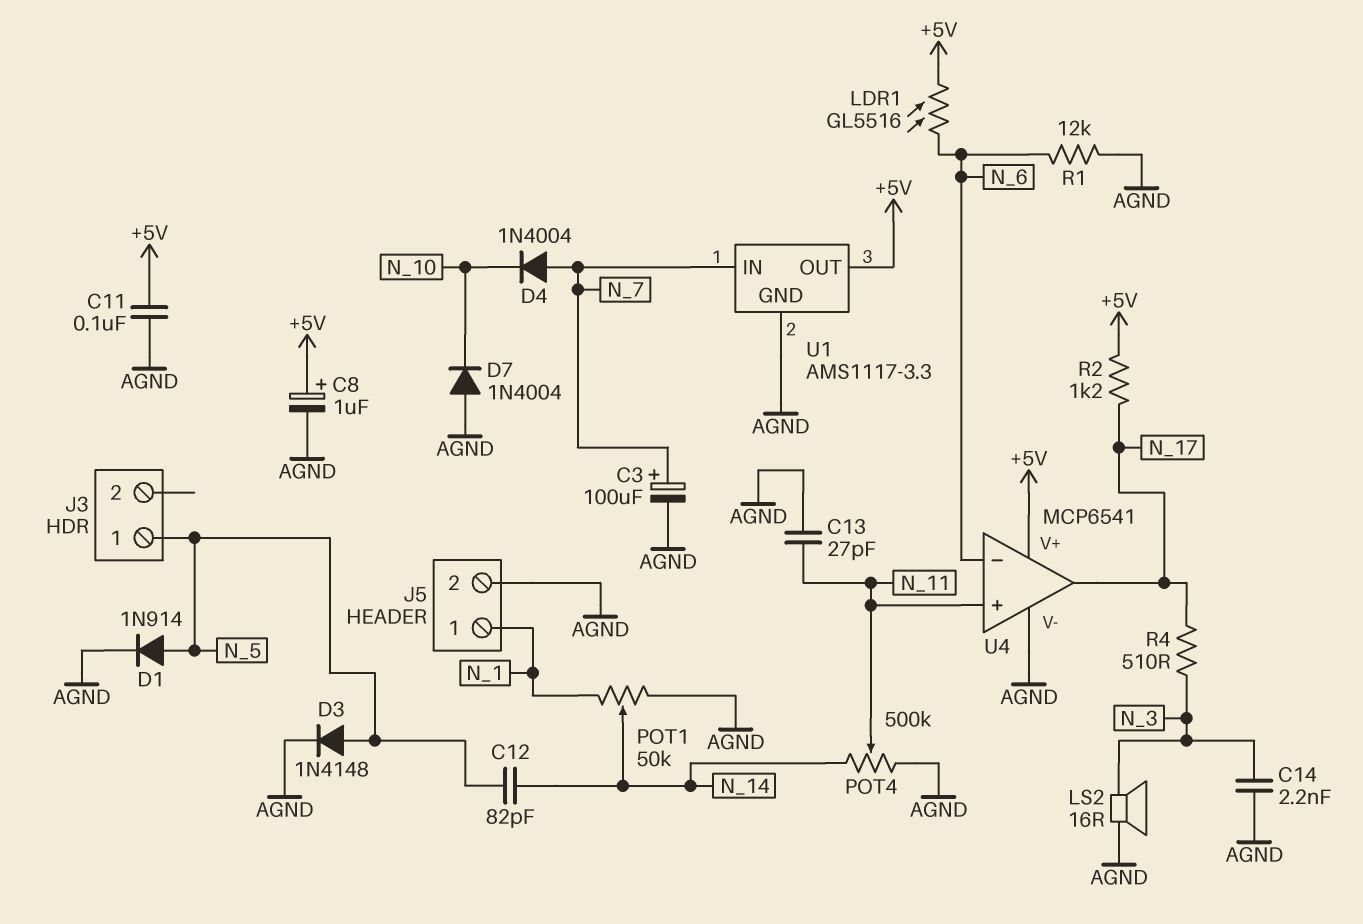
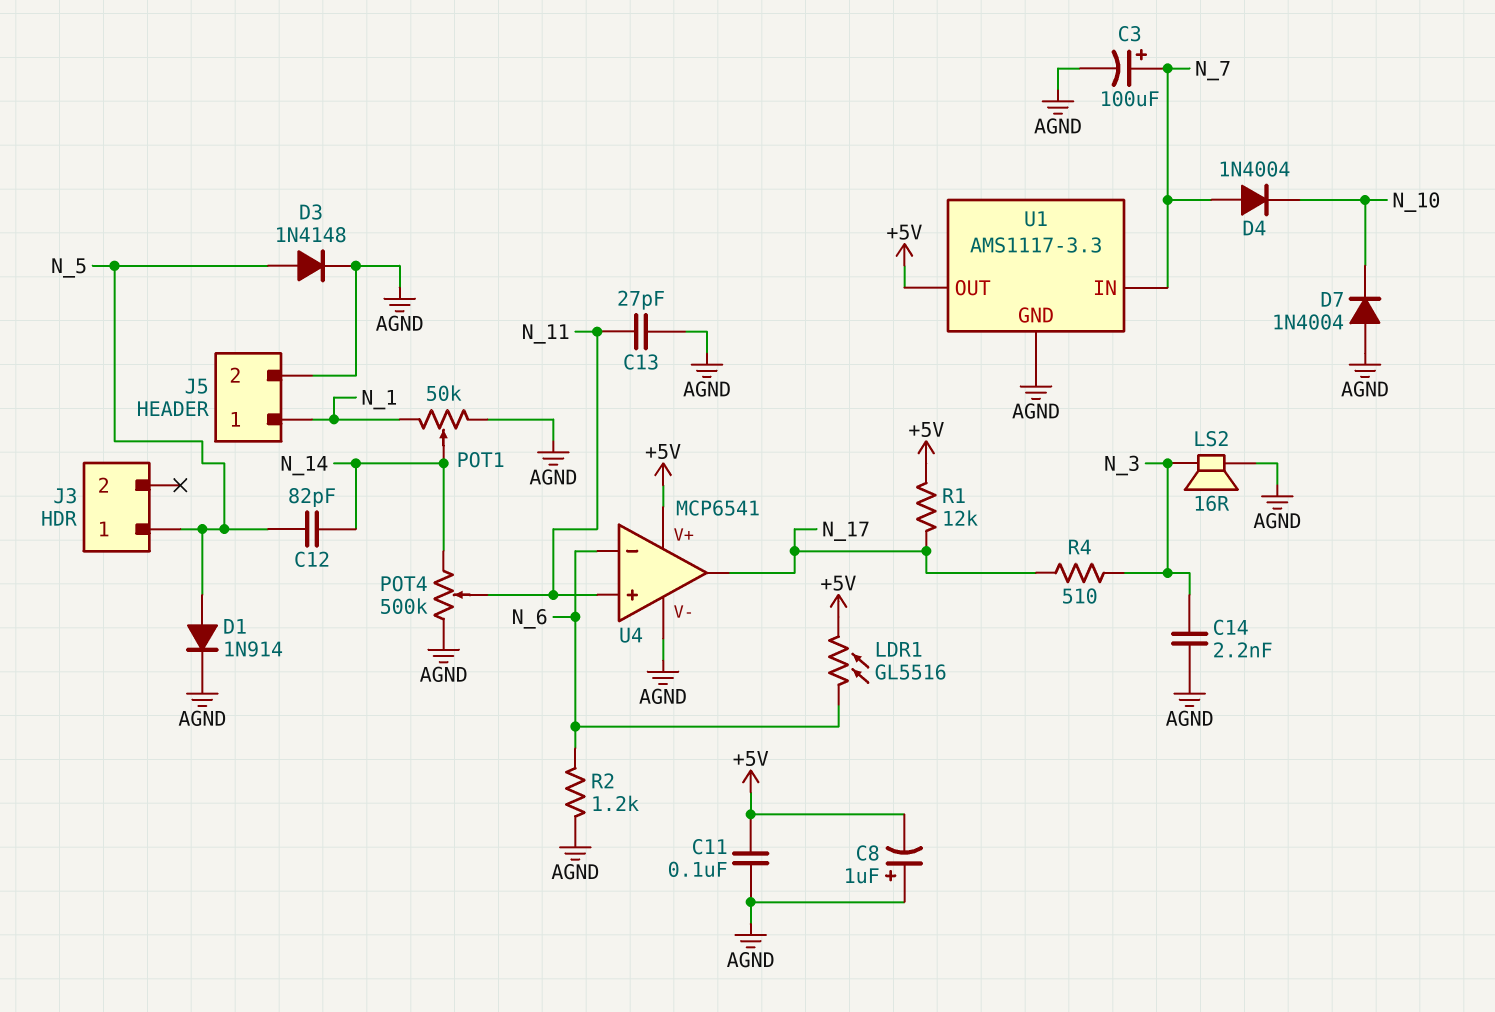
C8: 1uF (plus +5V, minus AGND) -> 1uF (plus AGND, minus +5V)
R1: 12k (AGND, N_6) -> 12k (+5V, N_17)
R2: 1.2k (+5V, N_17) -> 1.2k (AGND, N_6)

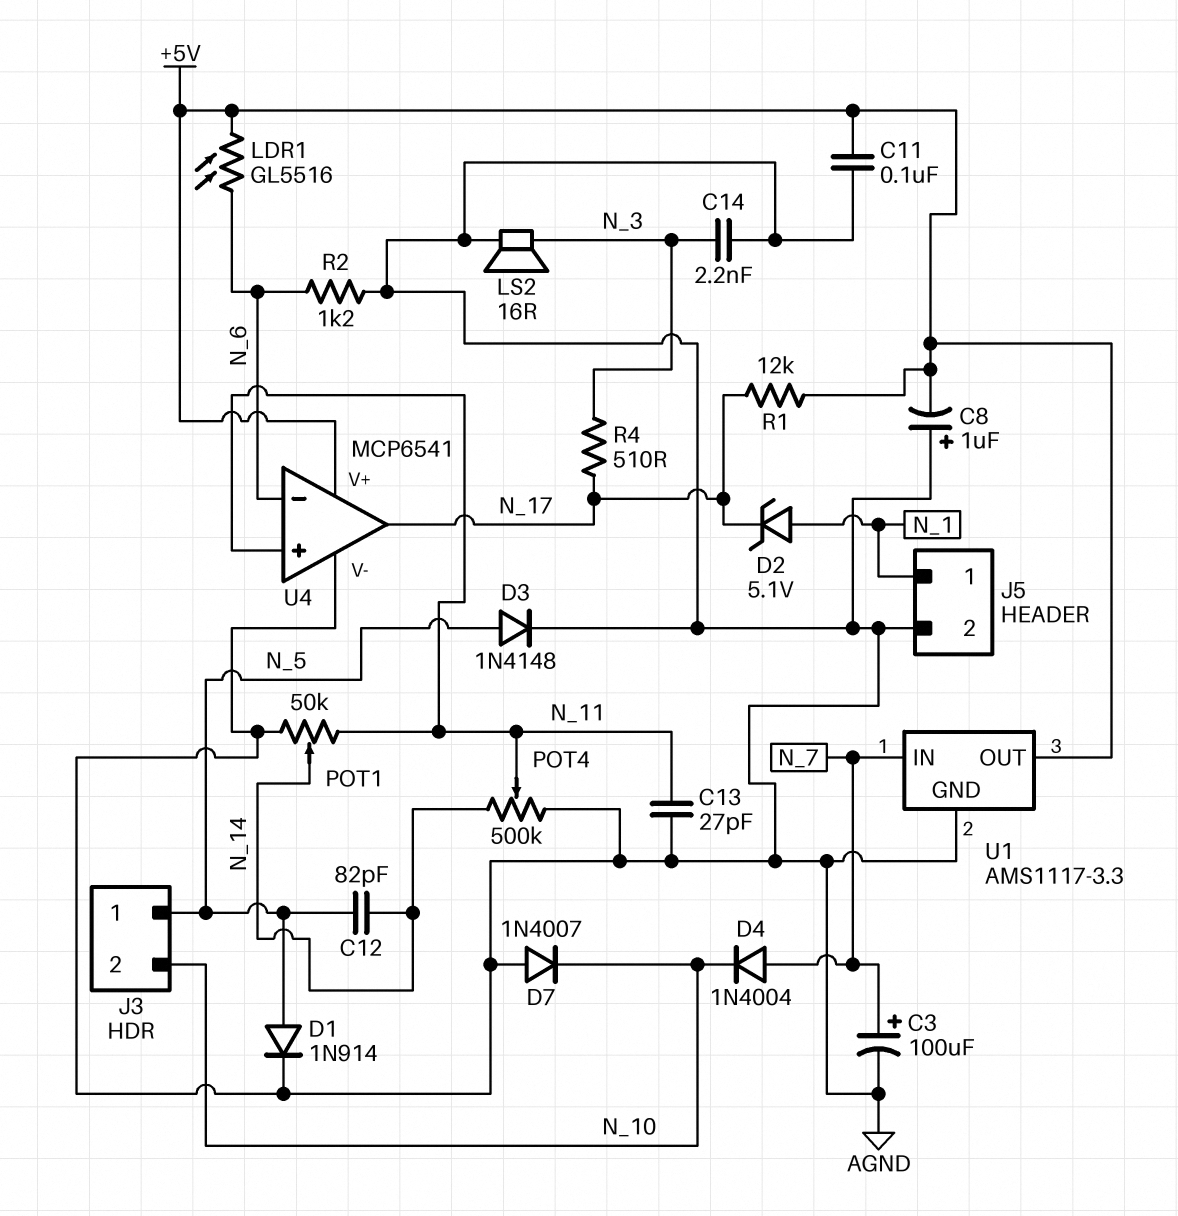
D2: none -> zener 5.1V (A N_1, K N_17)
D7: diode 1N4004 (A AGND, K N_10) -> diode 1N4007 (A AGND, K N_10)
J3 pin 2: none -> N_10
POT1: 50k (AGND, N_1, wiper N_14) -> 50k (AGND, N_11, wiper N_14)

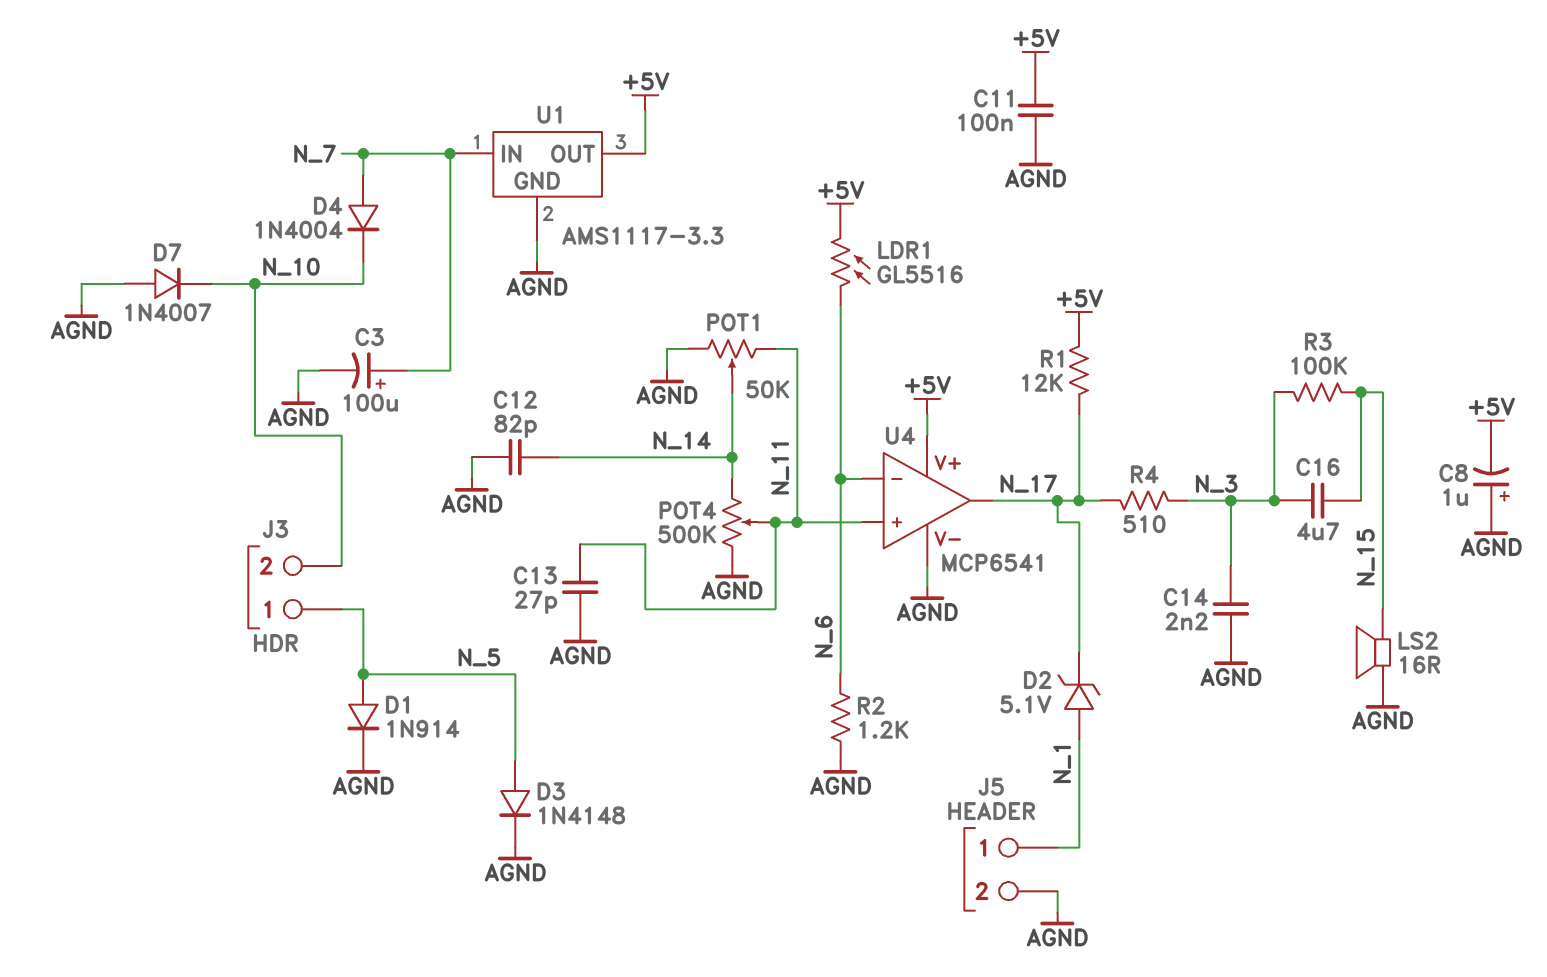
C12: 82pF (N_5, N_14) -> 82pF (AGND, N_14)
C16: none -> 4.7uF (N_3, N_15)
LS2: speaker 16R (AGND, N_3) -> speaker 16R (AGND, N_15)
R3: none -> 100k (N_3, N_15)

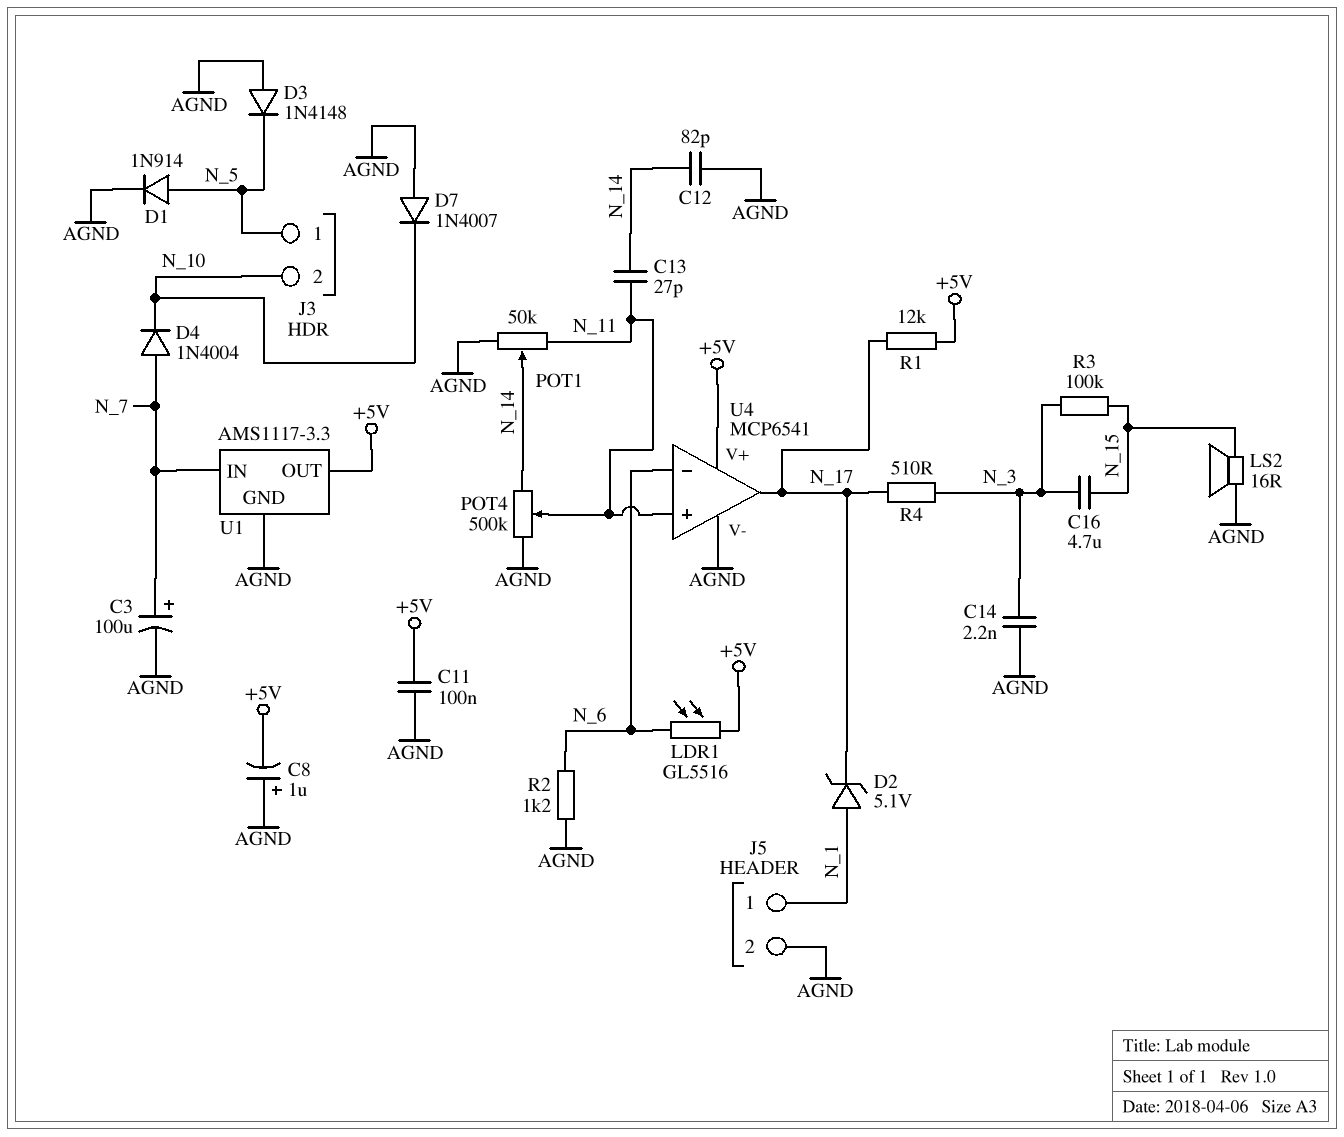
C13: 27pF (AGND, N_11) -> 27pF (N_11, N_14)
D3: diode 1N4148 (A N_5, K AGND) -> diode 1N4148 (A AGND, K N_5)

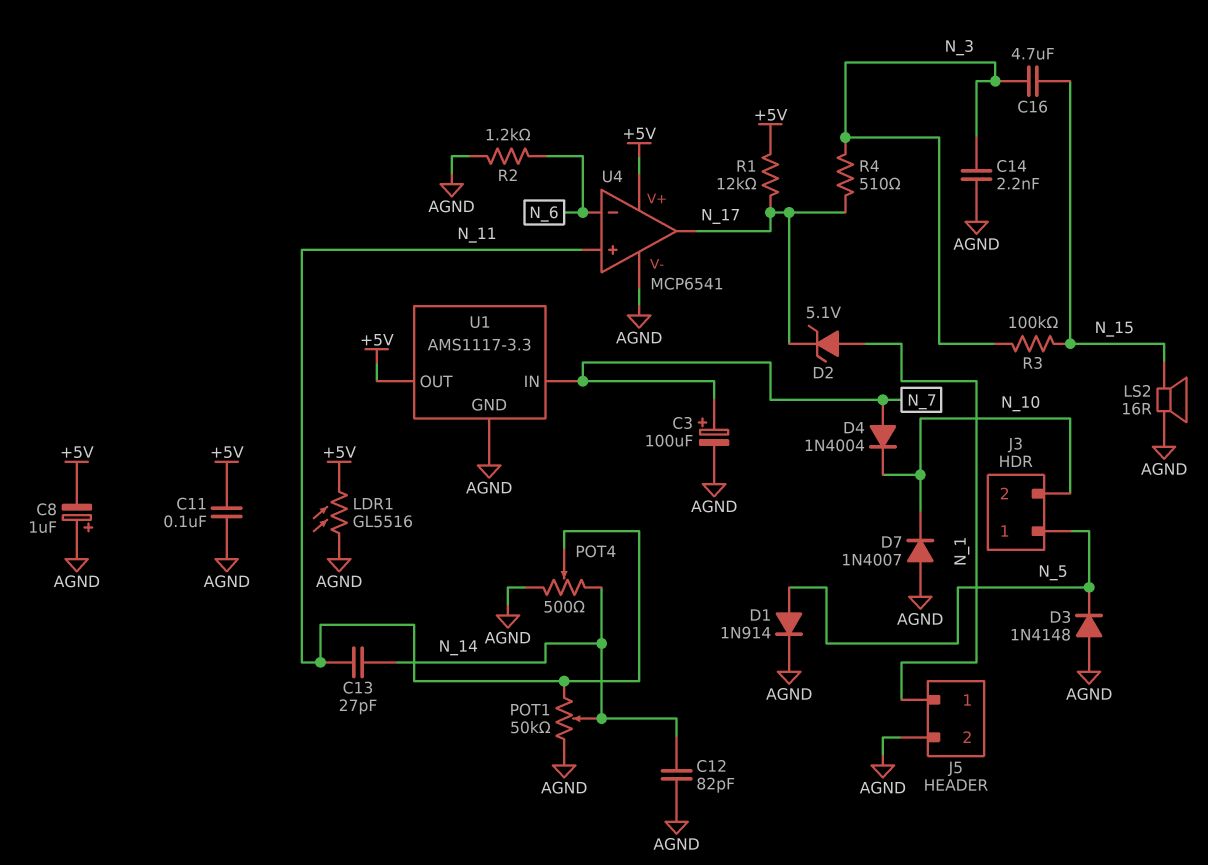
LDR1: GL5516 (+5V, N_6) -> GL5516 (+5V, AGND)
POT4: 500k (AGND, N_14, wiper N_11) -> 500 (AGND, N_14, wiper N_11)

